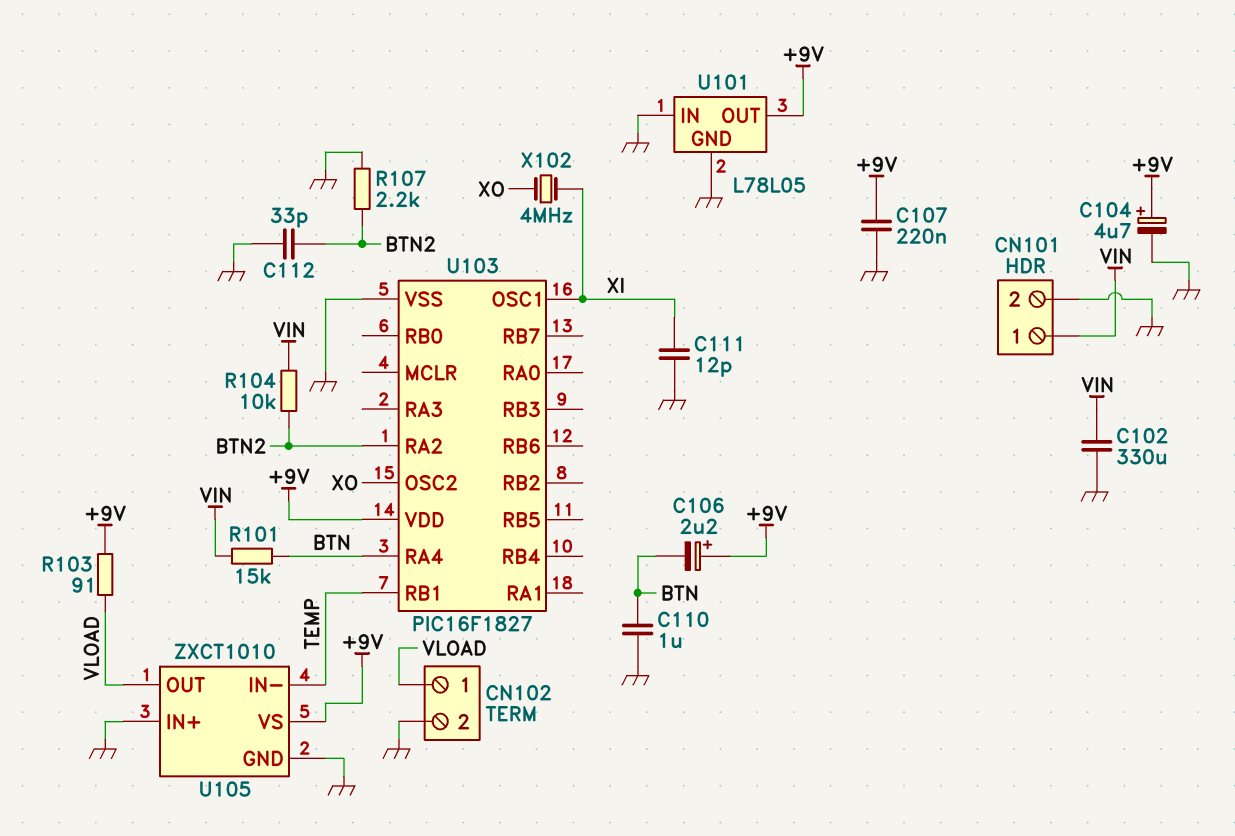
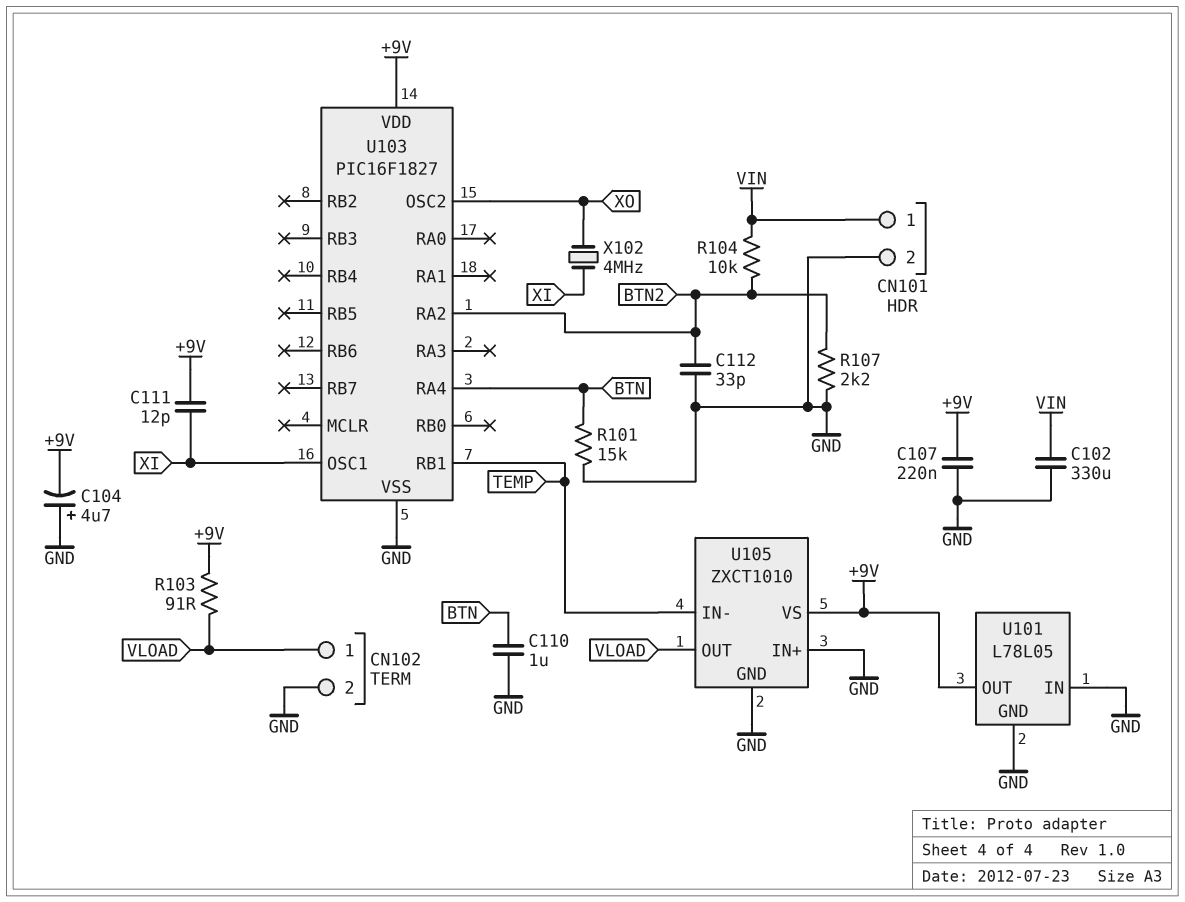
C104: 4.7uF (plus +9V, minus GND) -> 4.7uF (plus GND, minus +9V)
C106: 2.2uF (plus +9V, minus BTN) -> none
C111: 12pF (GND, XI) -> 12pF (+9V, XI)
R101: 15k (BTN, VIN) -> 15k (BTN, GND)

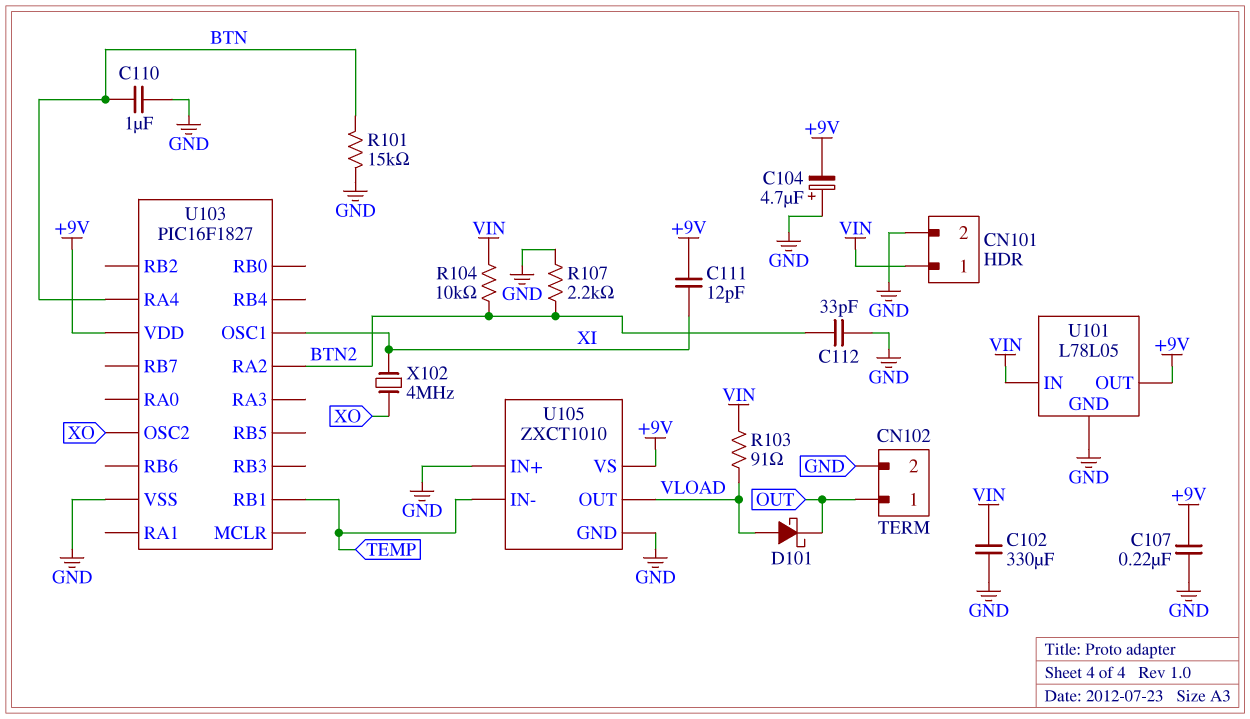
CN102 pin 1: VLOAD -> OUT
D101: none -> schottky (A VLOAD, K OUT)
R103: 91 (+9V, VLOAD) -> 91 (VIN, VLOAD)
U101 pin IN: GND -> VIN

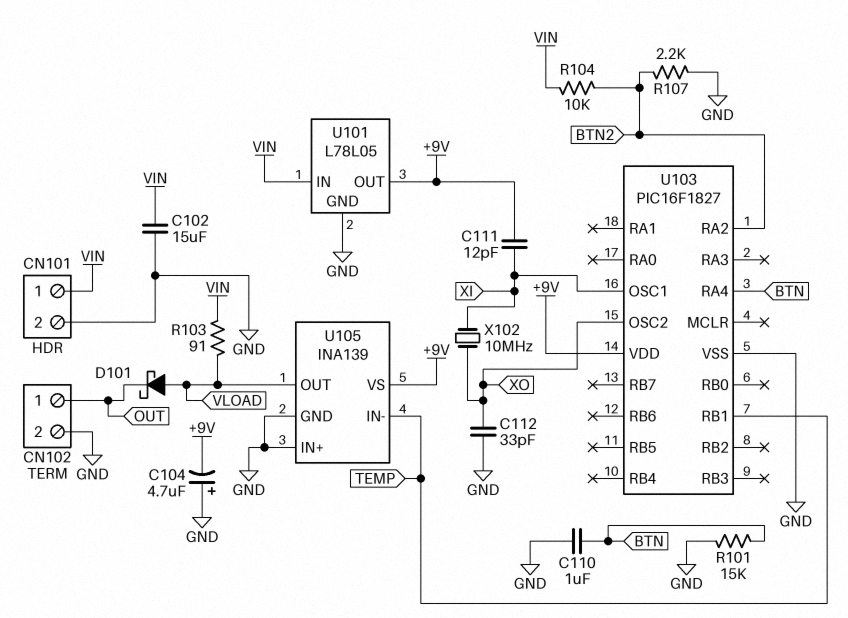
C102: 330uF (GND, VIN) -> 15uF (GND, VIN)
C107: 220nF (+9V, GND) -> none
C112: 33pF (BTN2, GND) -> 33pF (GND, XO)
U105: ZXCT1010 -> INA139
X102: 4MHz (XI, XO) -> 10MHz (XI, XO)

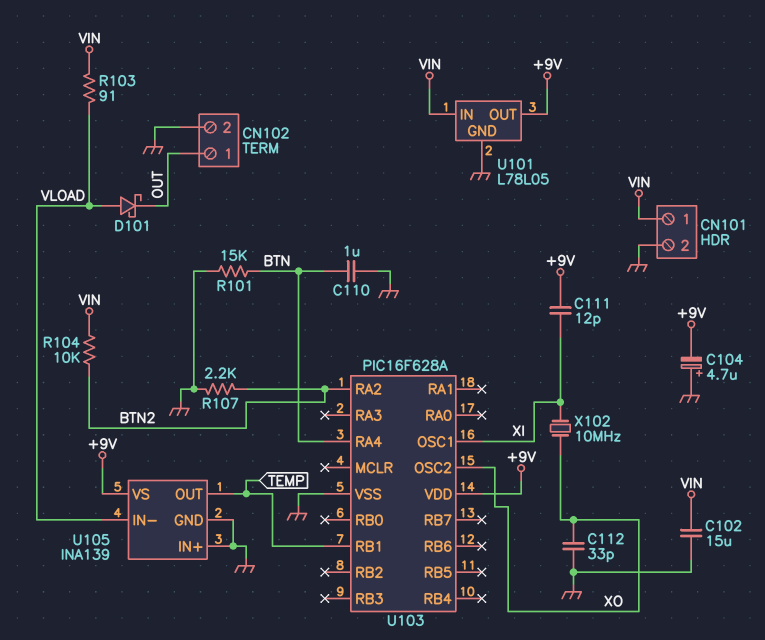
U103: PIC16F1827 -> PIC16F628A
U105 pin IN-: TEMP -> VLOAD
U105 pin OUT: VLOAD -> TEMP

